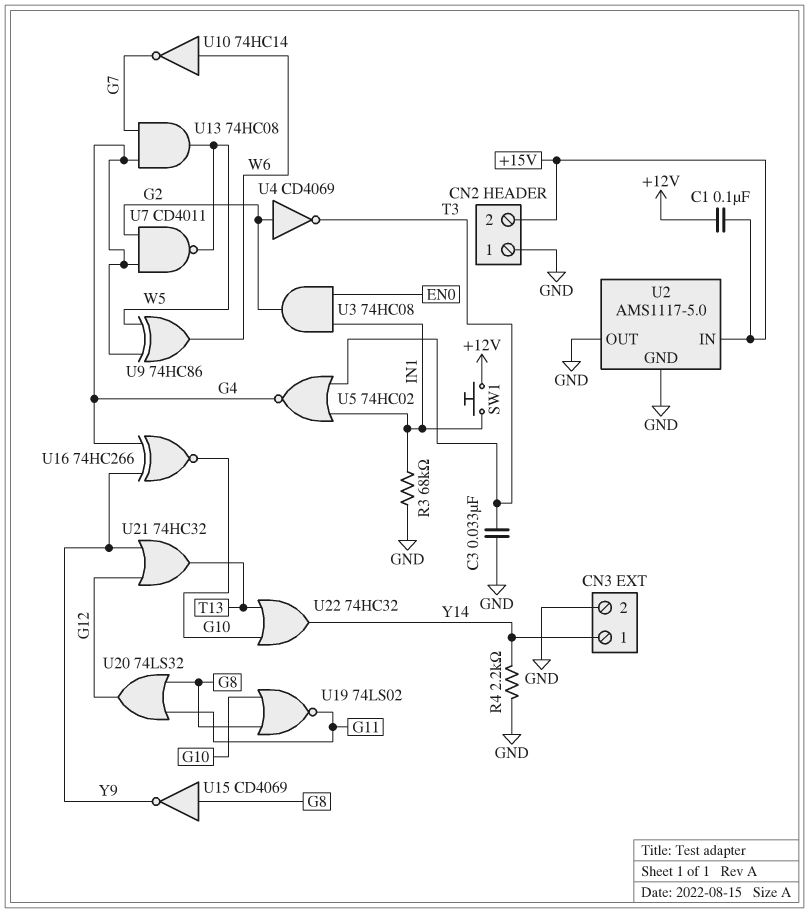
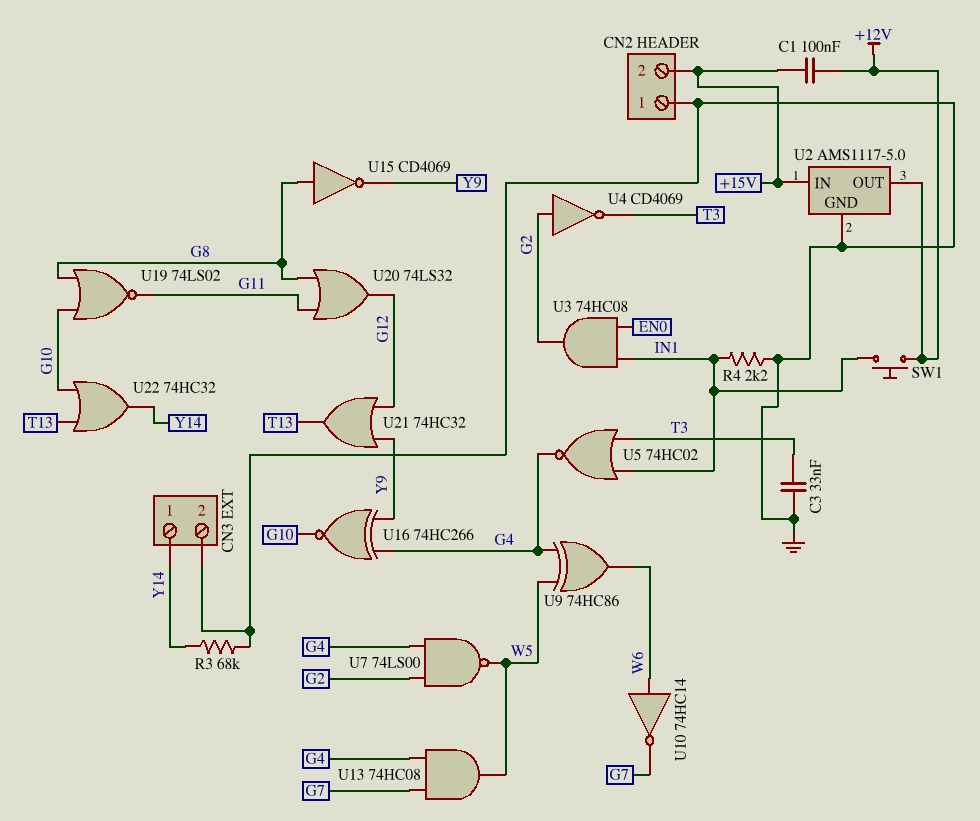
R3: 68k (GND, IN1) -> 68k (GND, Y14)
R4: 2.2k (GND, Y14) -> 2.2k (GND, IN1)
U2 pin OUT: GND -> +12V
U7: NAND CD4011 (in G2, in G4, out W5) -> NAND 74LS00 (in G2, in G4, out W5)

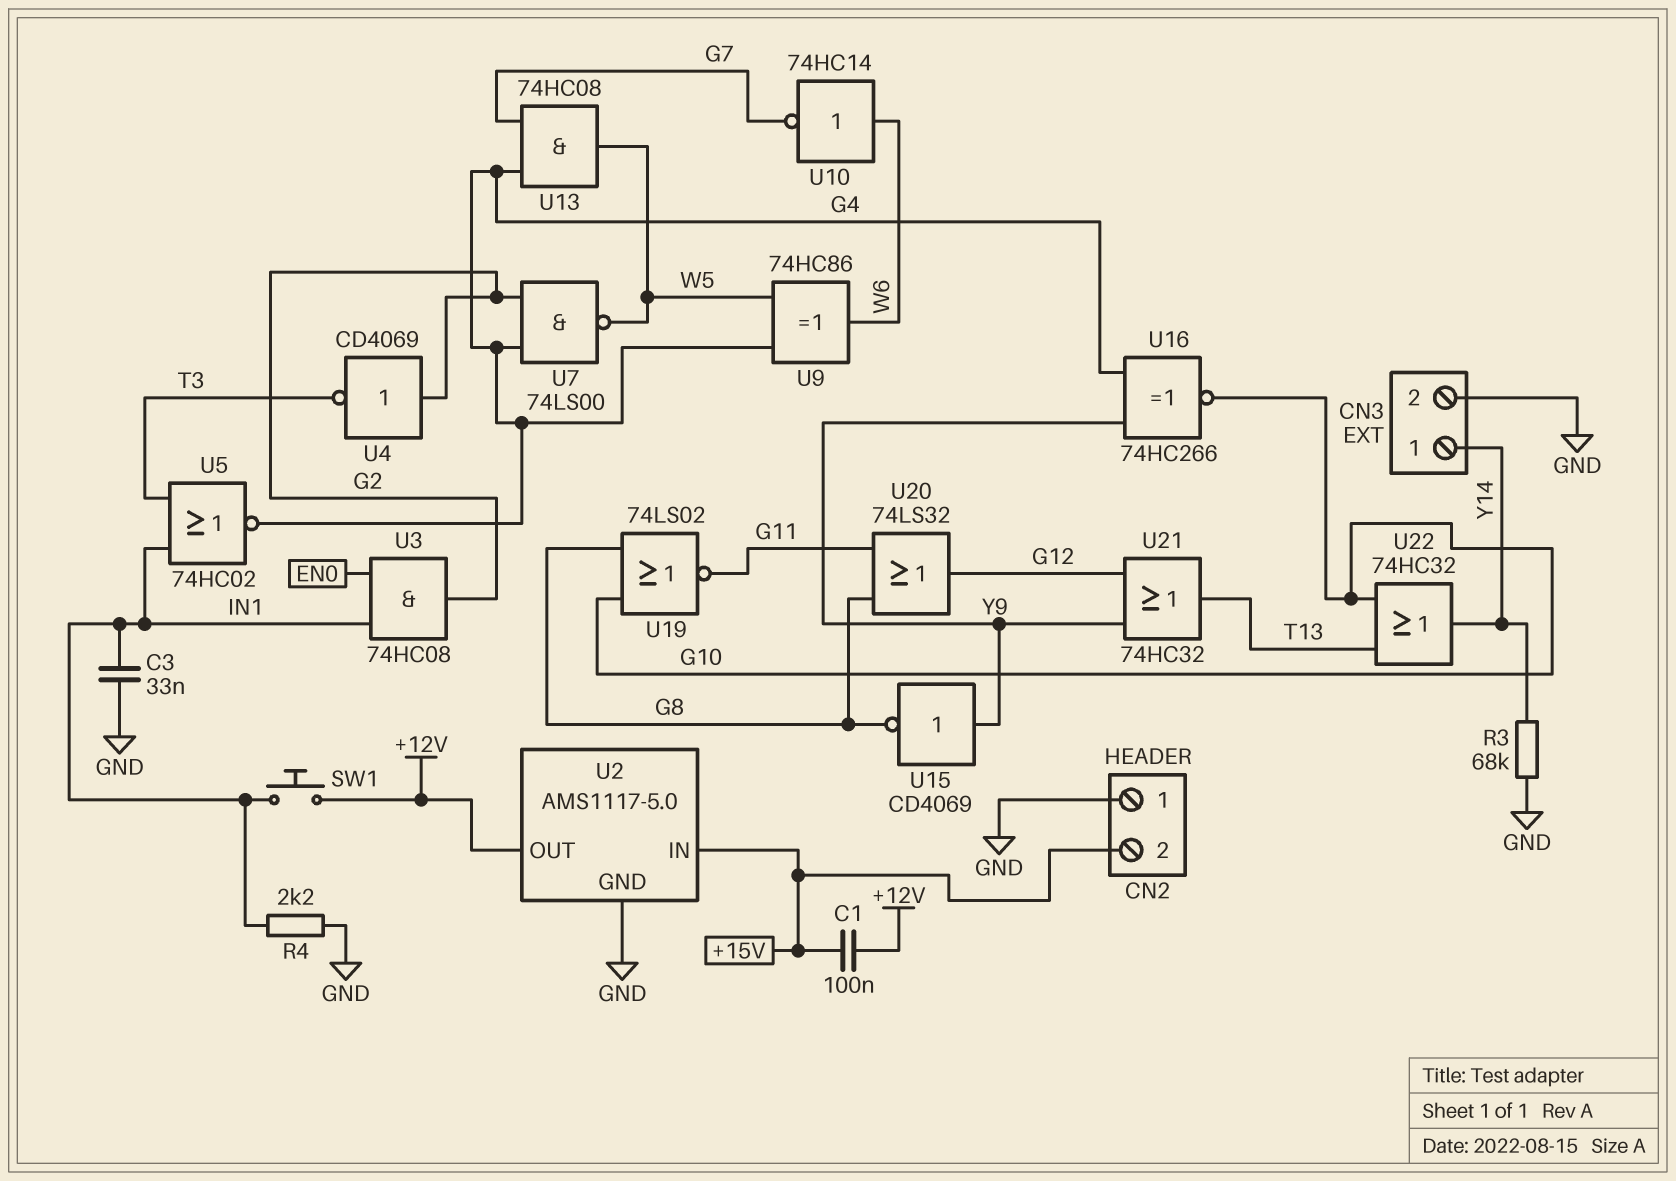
C3: 33nF (GND, T3) -> 33nF (GND, IN1)
U15: NOT CD4069 (in G8, out Y9) -> NOT CD4069 (in Y9, out G8)

